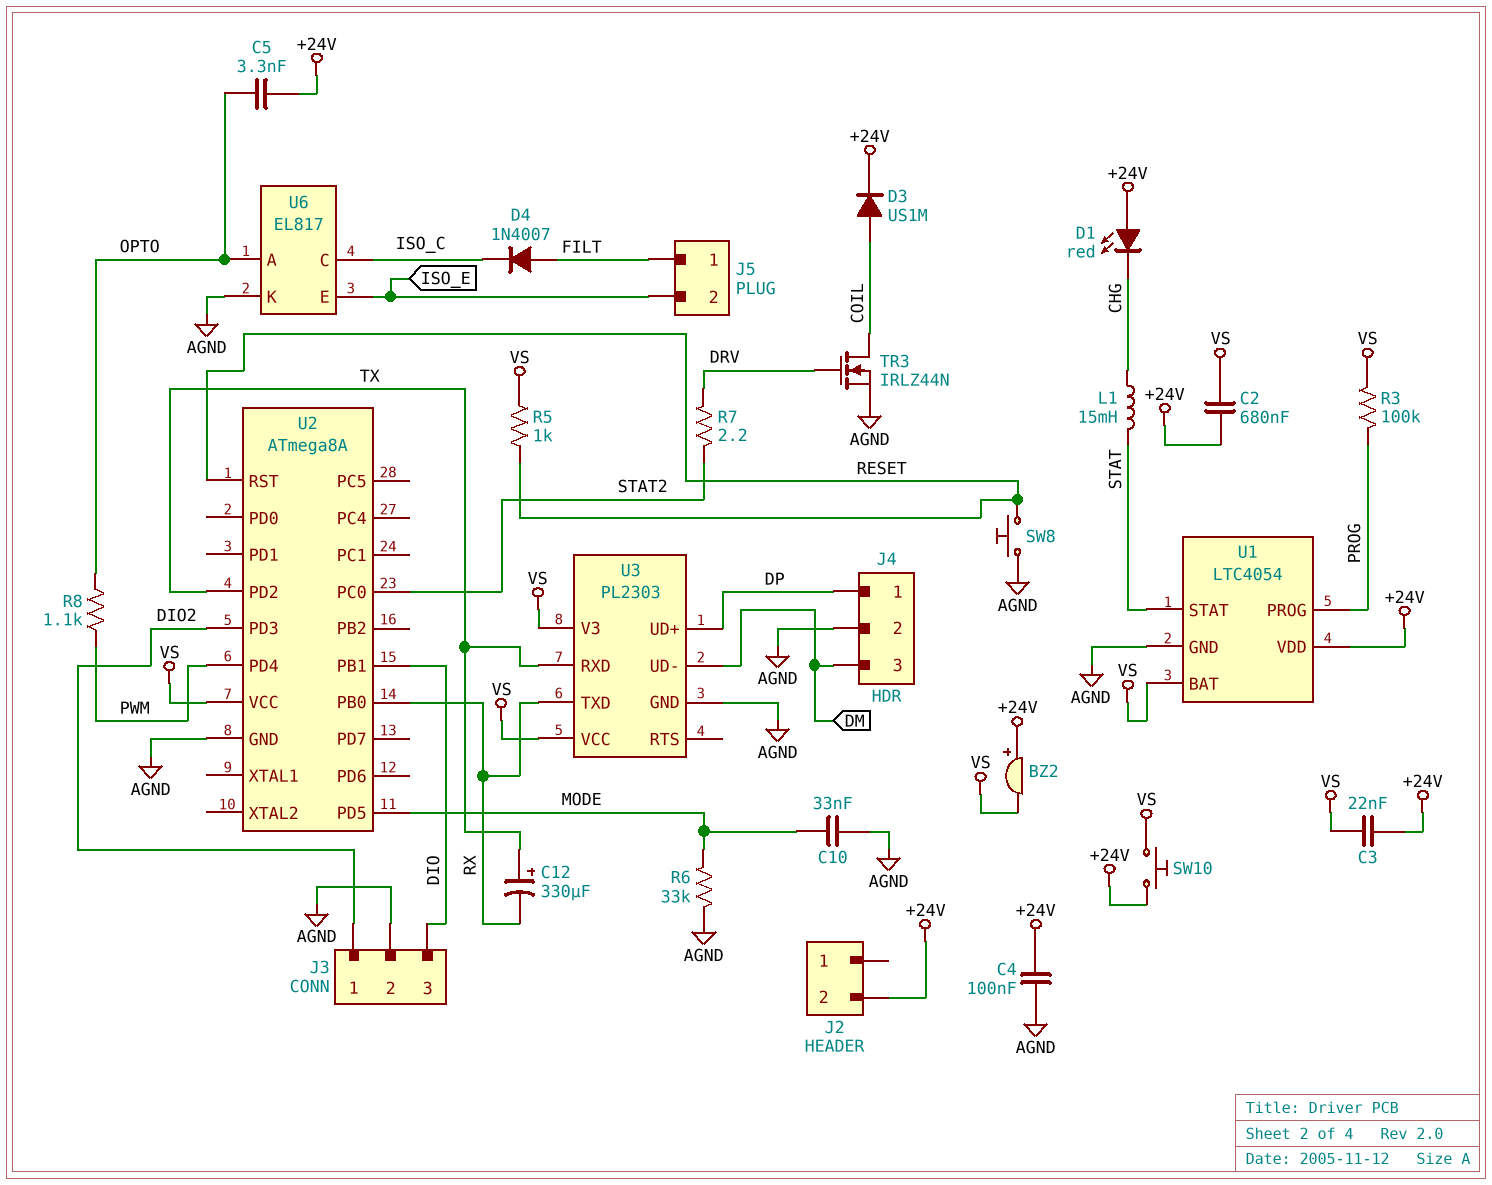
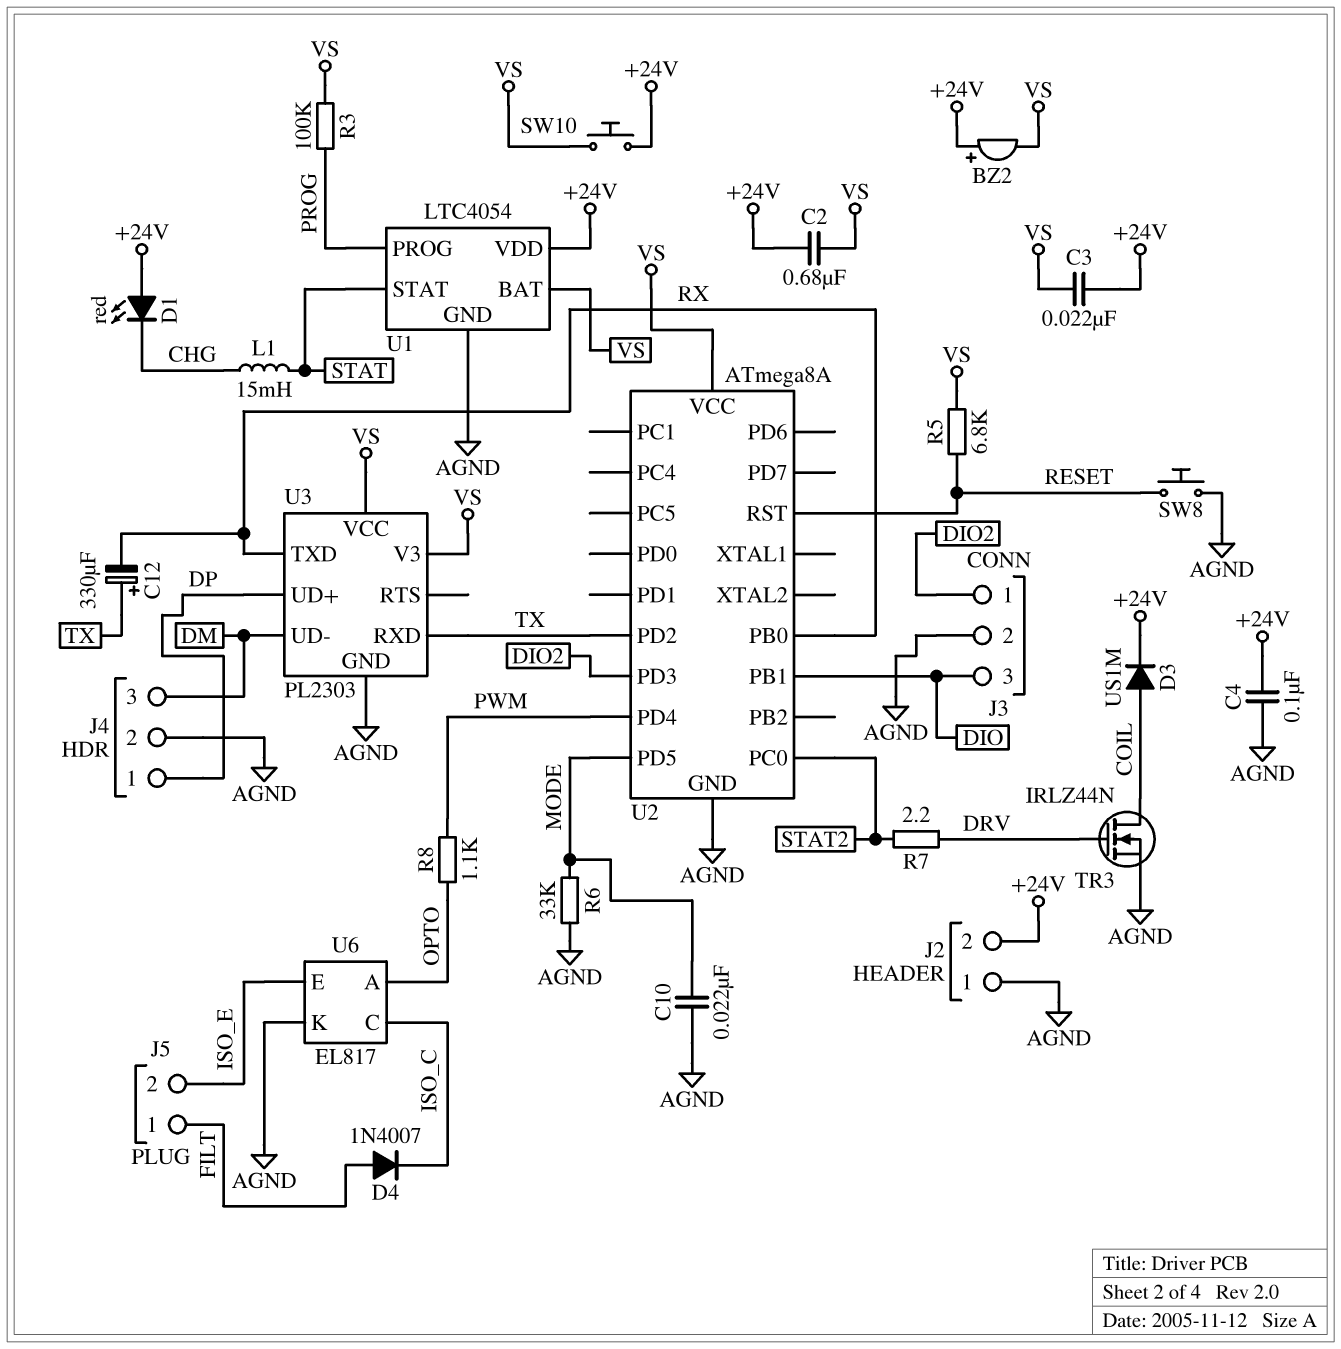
C5: 3.3nF (+24V, OPTO) -> none
C10: 33nF (AGND, MODE) -> 22nF (AGND, MODE)
J2 pin 1: none -> AGND
R5: 1k (RESET, VS) -> 6.8k (RESET, VS)

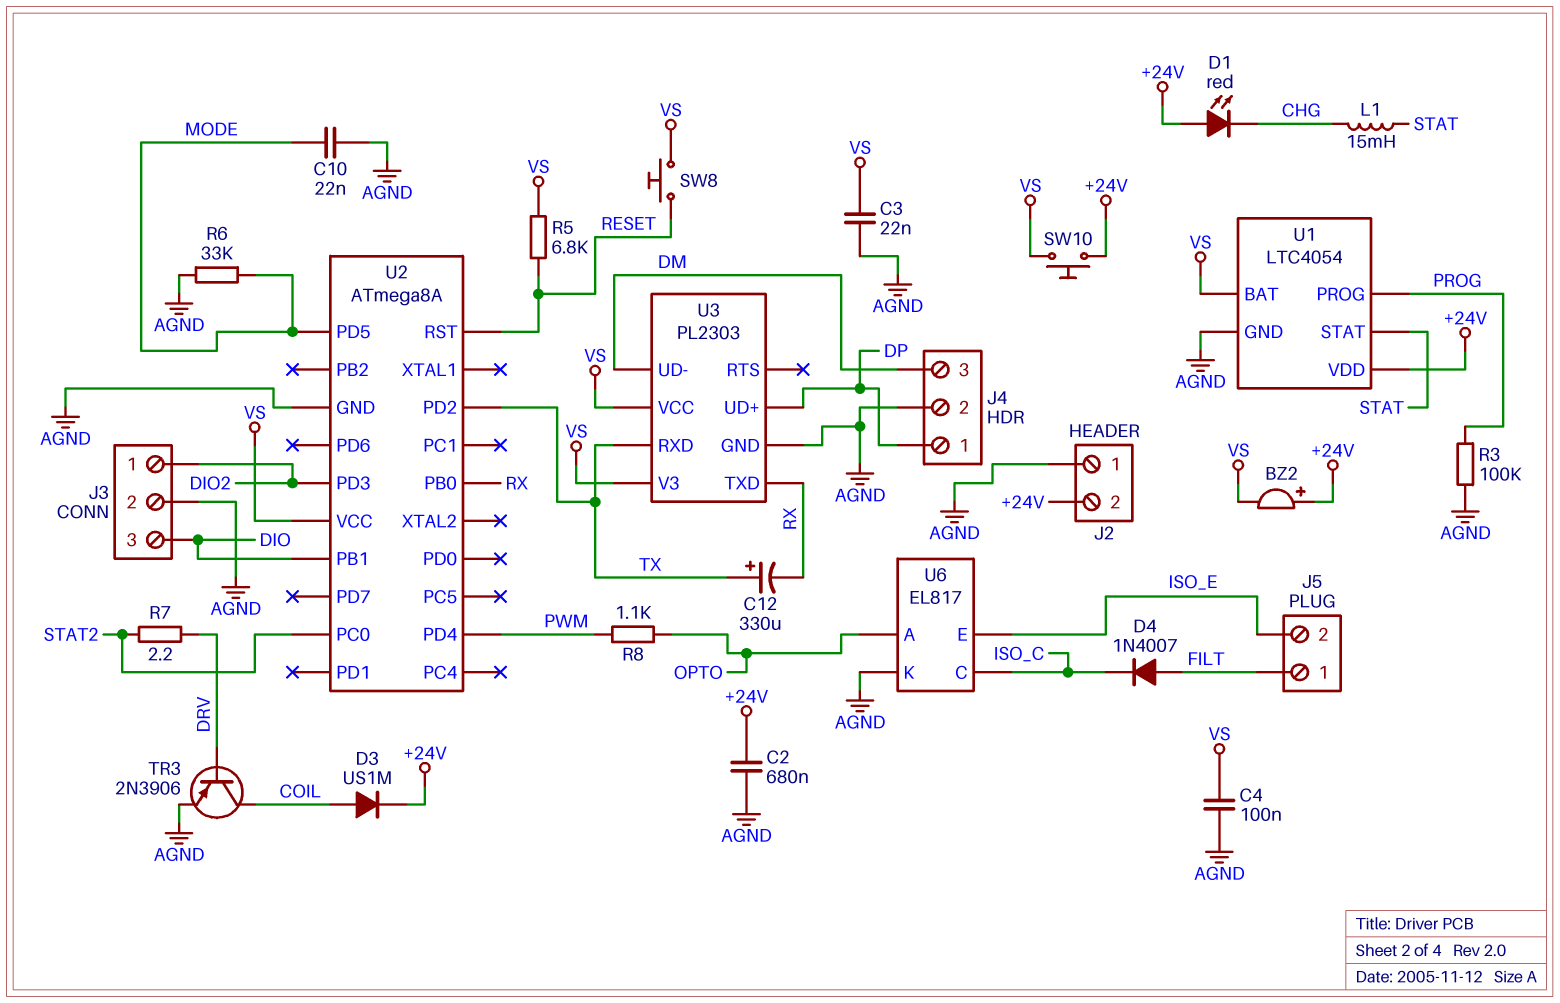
C2: 680nF (+24V, VS) -> 680nF (+24V, AGND)
C3: 22nF (+24V, VS) -> 22nF (AGND, VS)
C4: 100nF (+24V, AGND) -> 100nF (AGND, VS)
R3: 100k (PROG, VS) -> 100k (AGND, PROG)
SW8: button (AGND, RESET) -> button (RESET, VS)
TR3: NMOS IRLZ44N (G DRV, D COIL, S AGND) -> PNP 2N3906 (B DRV, C COIL, E AGND)

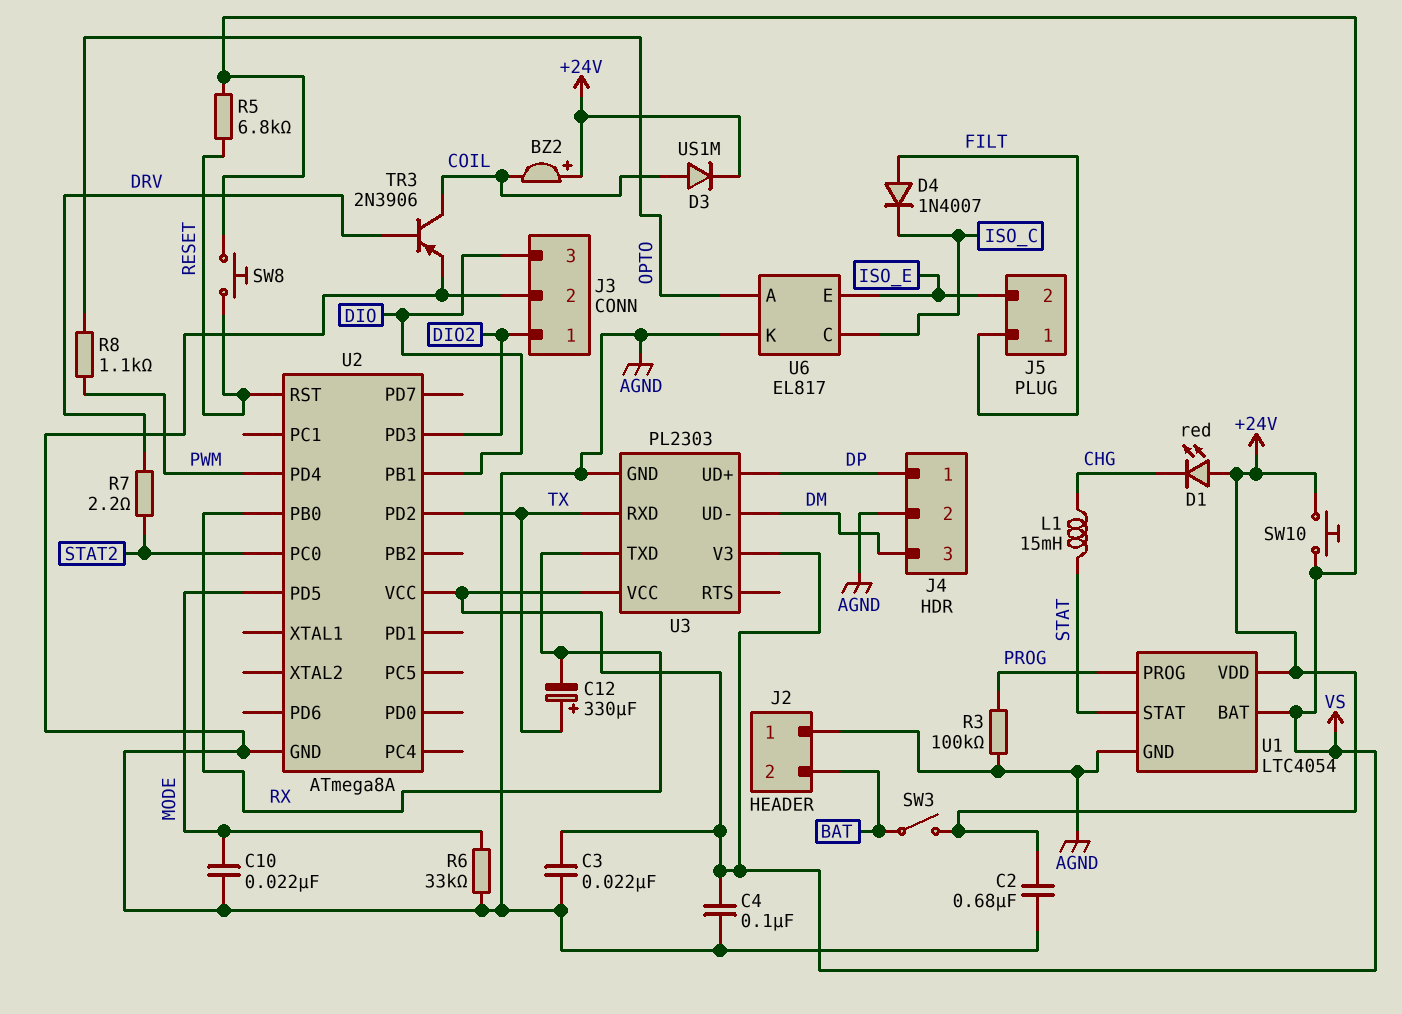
BZ2: buzzer (plus +24V, minus VS) -> buzzer (plus +24V, minus COIL)
J2 pin 2: +24V -> BAT
SW3: none -> switch (+24V, BAT)

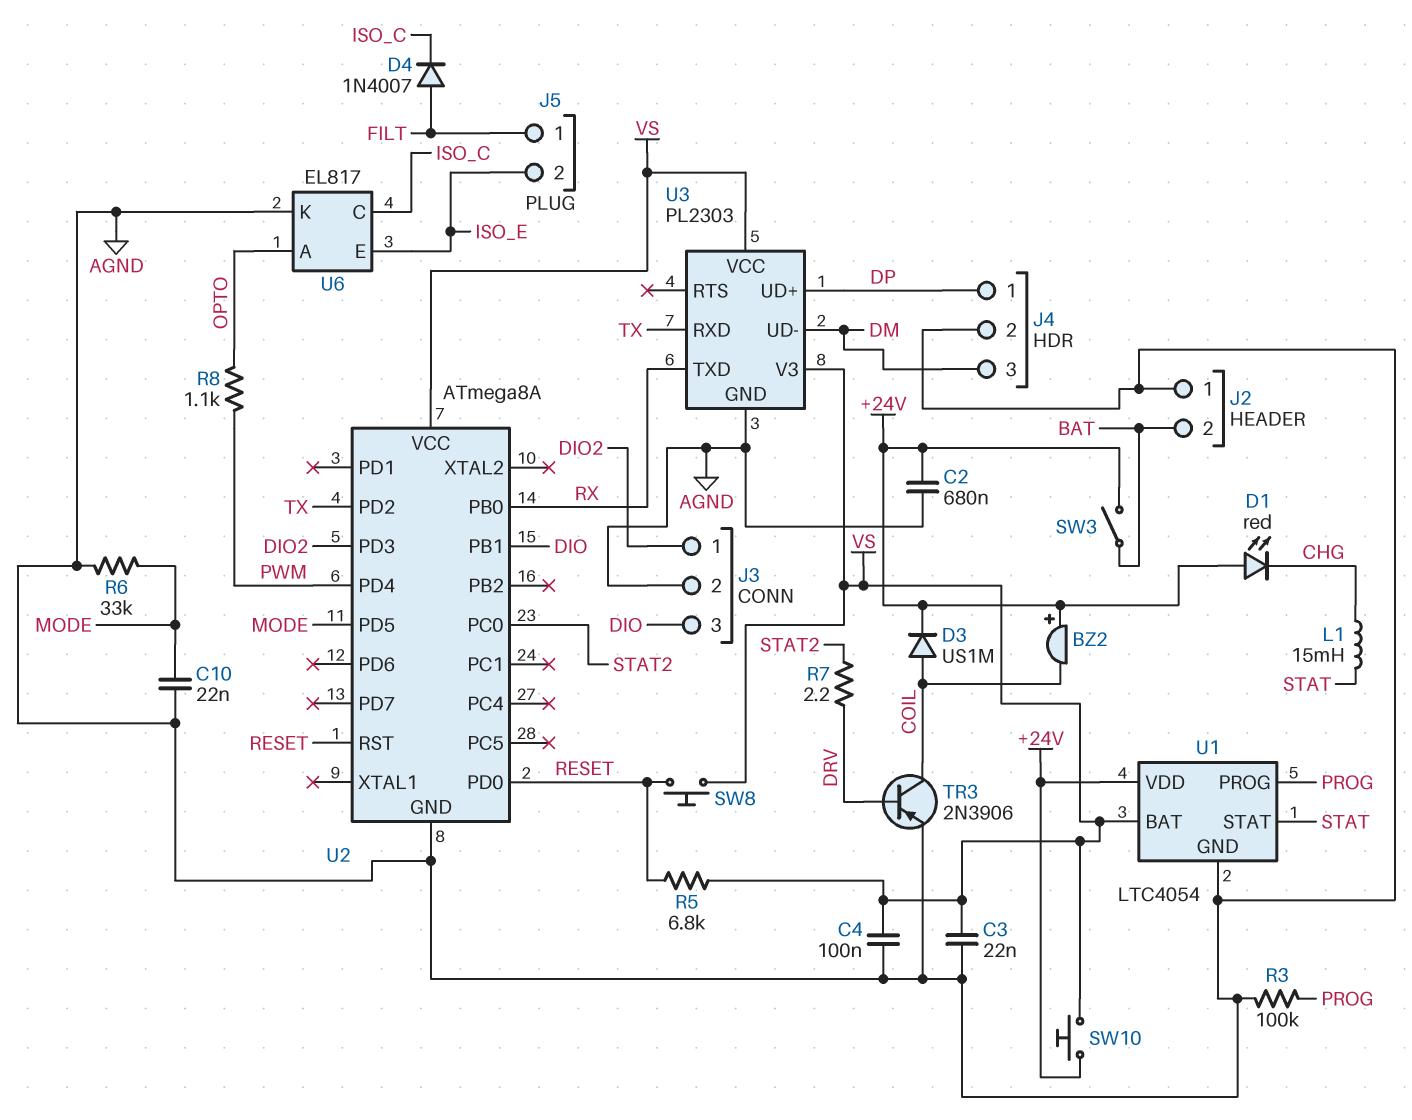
C12: 330uF (plus TX, minus RX) -> none
U2 pin PD0: none -> RESET

